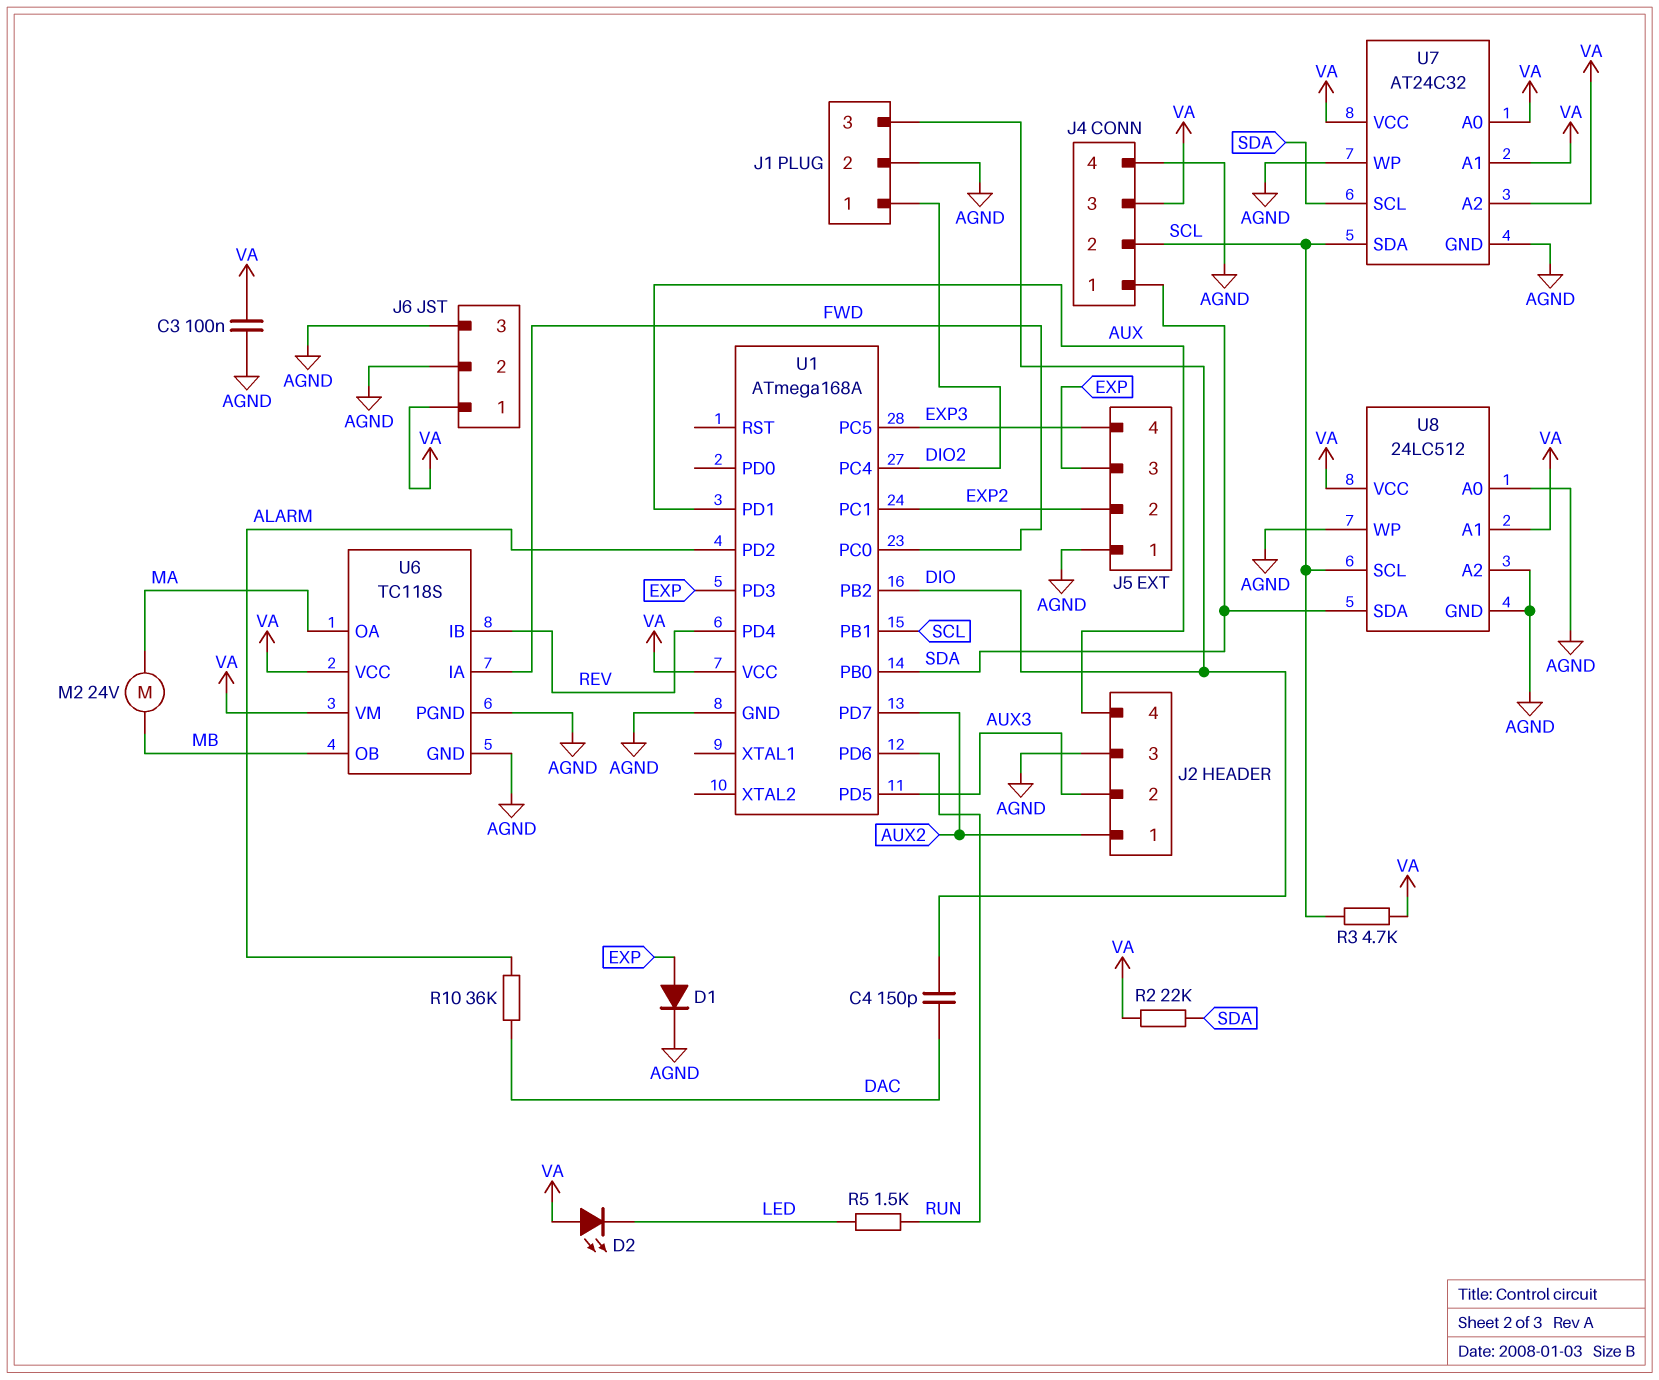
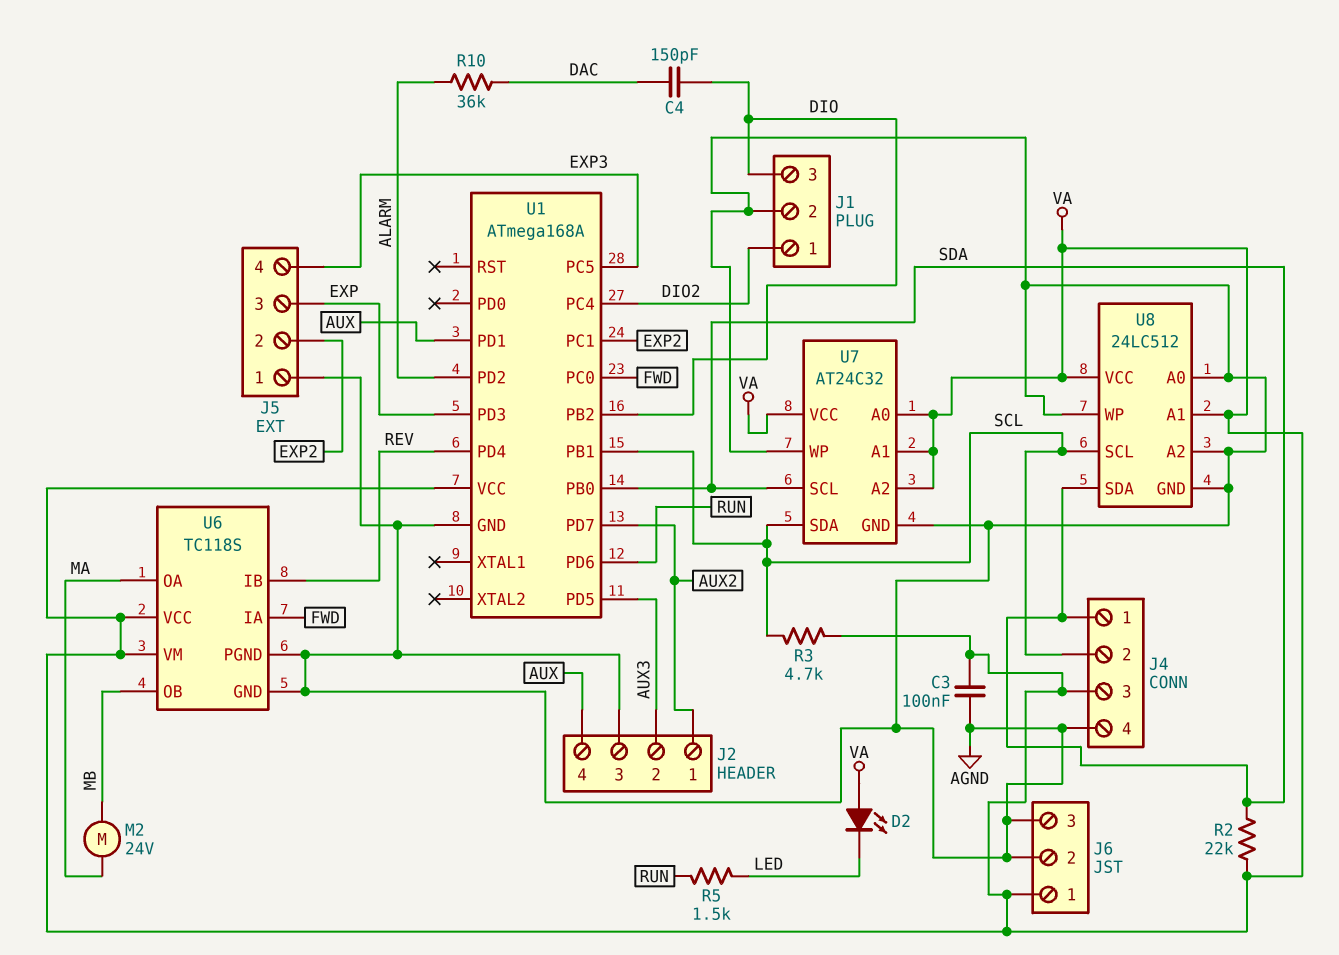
D1: diode (A EXP, K AGND) -> none

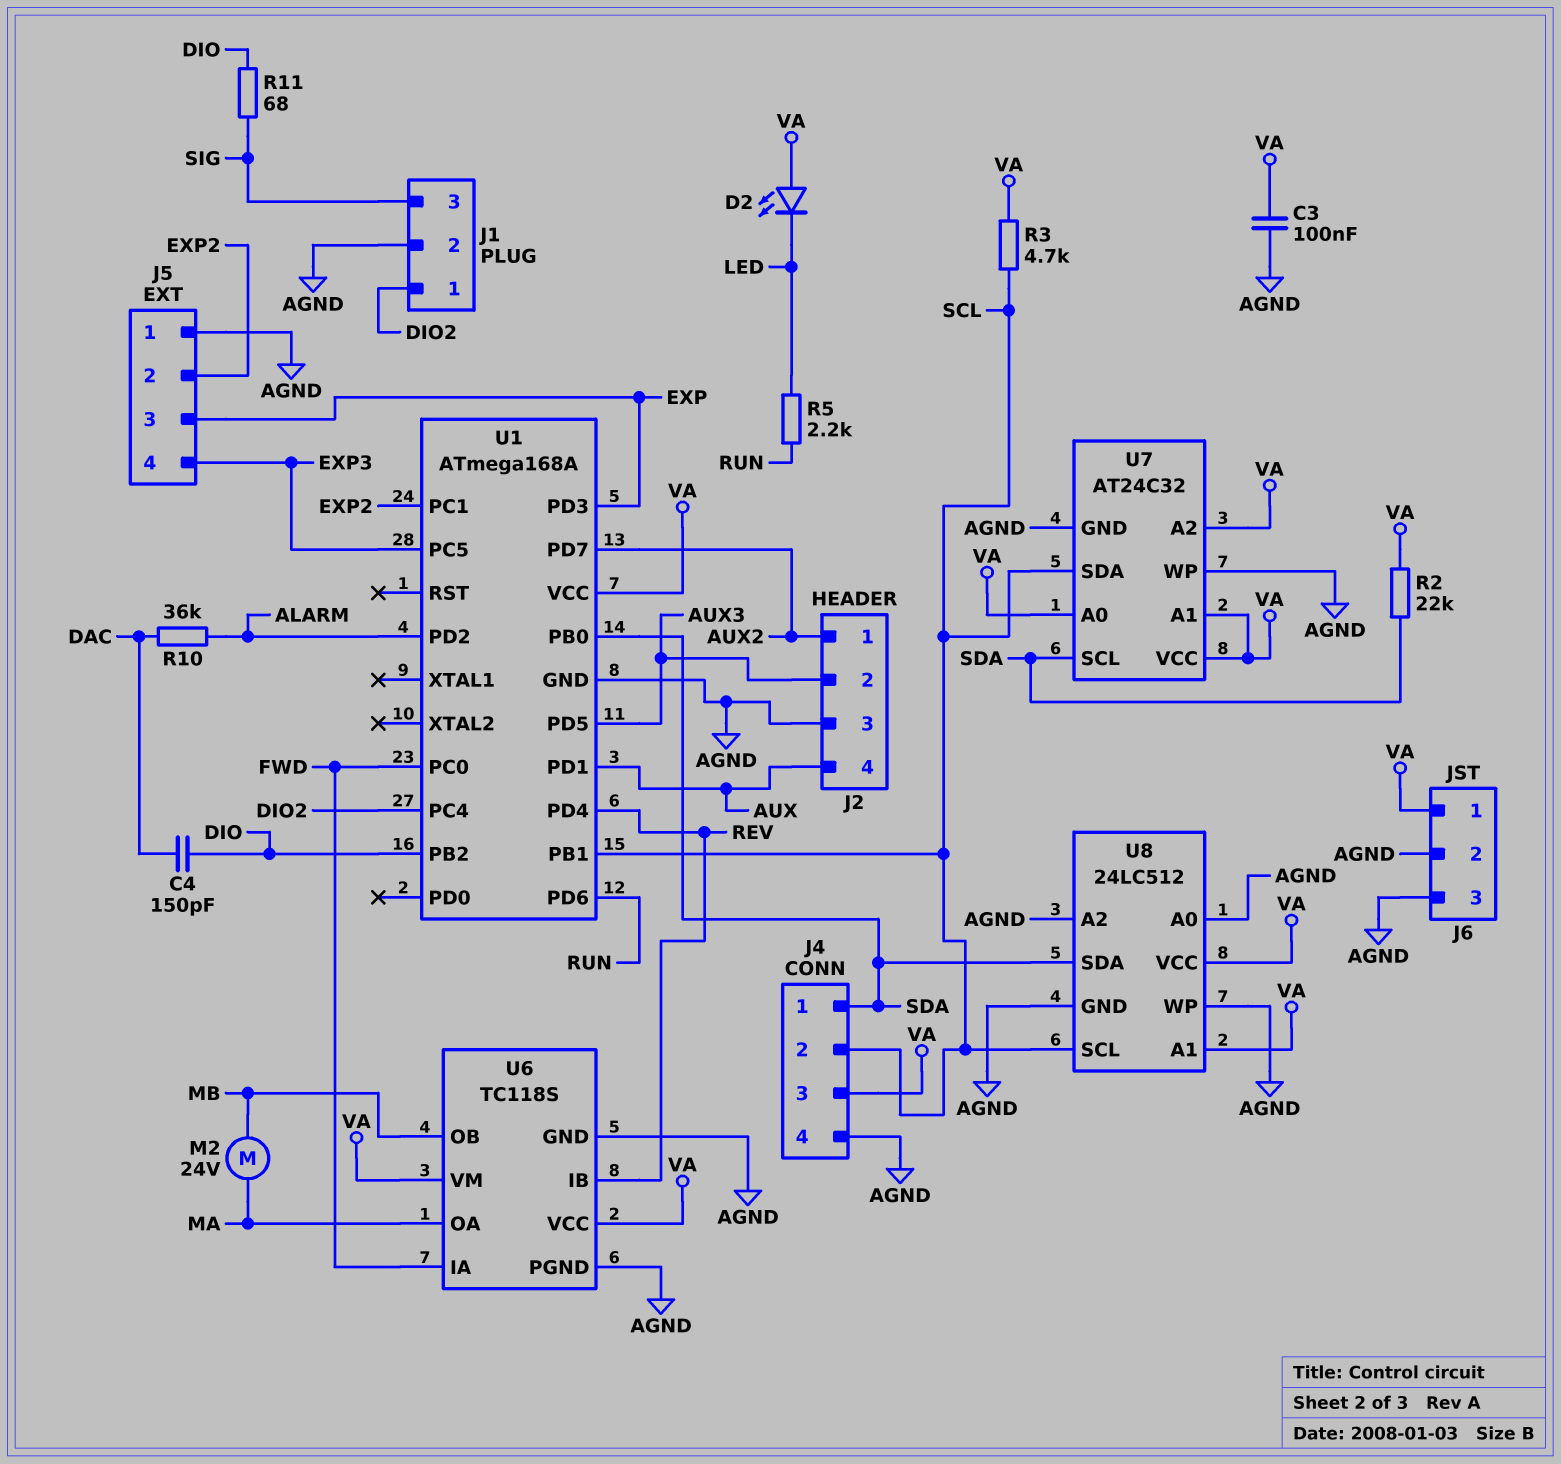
J1 pin 3: DIO -> SIG
R5: 1.5k (LED, RUN) -> 2.2k (LED, RUN)
R11: none -> 68 (DIO, SIG)

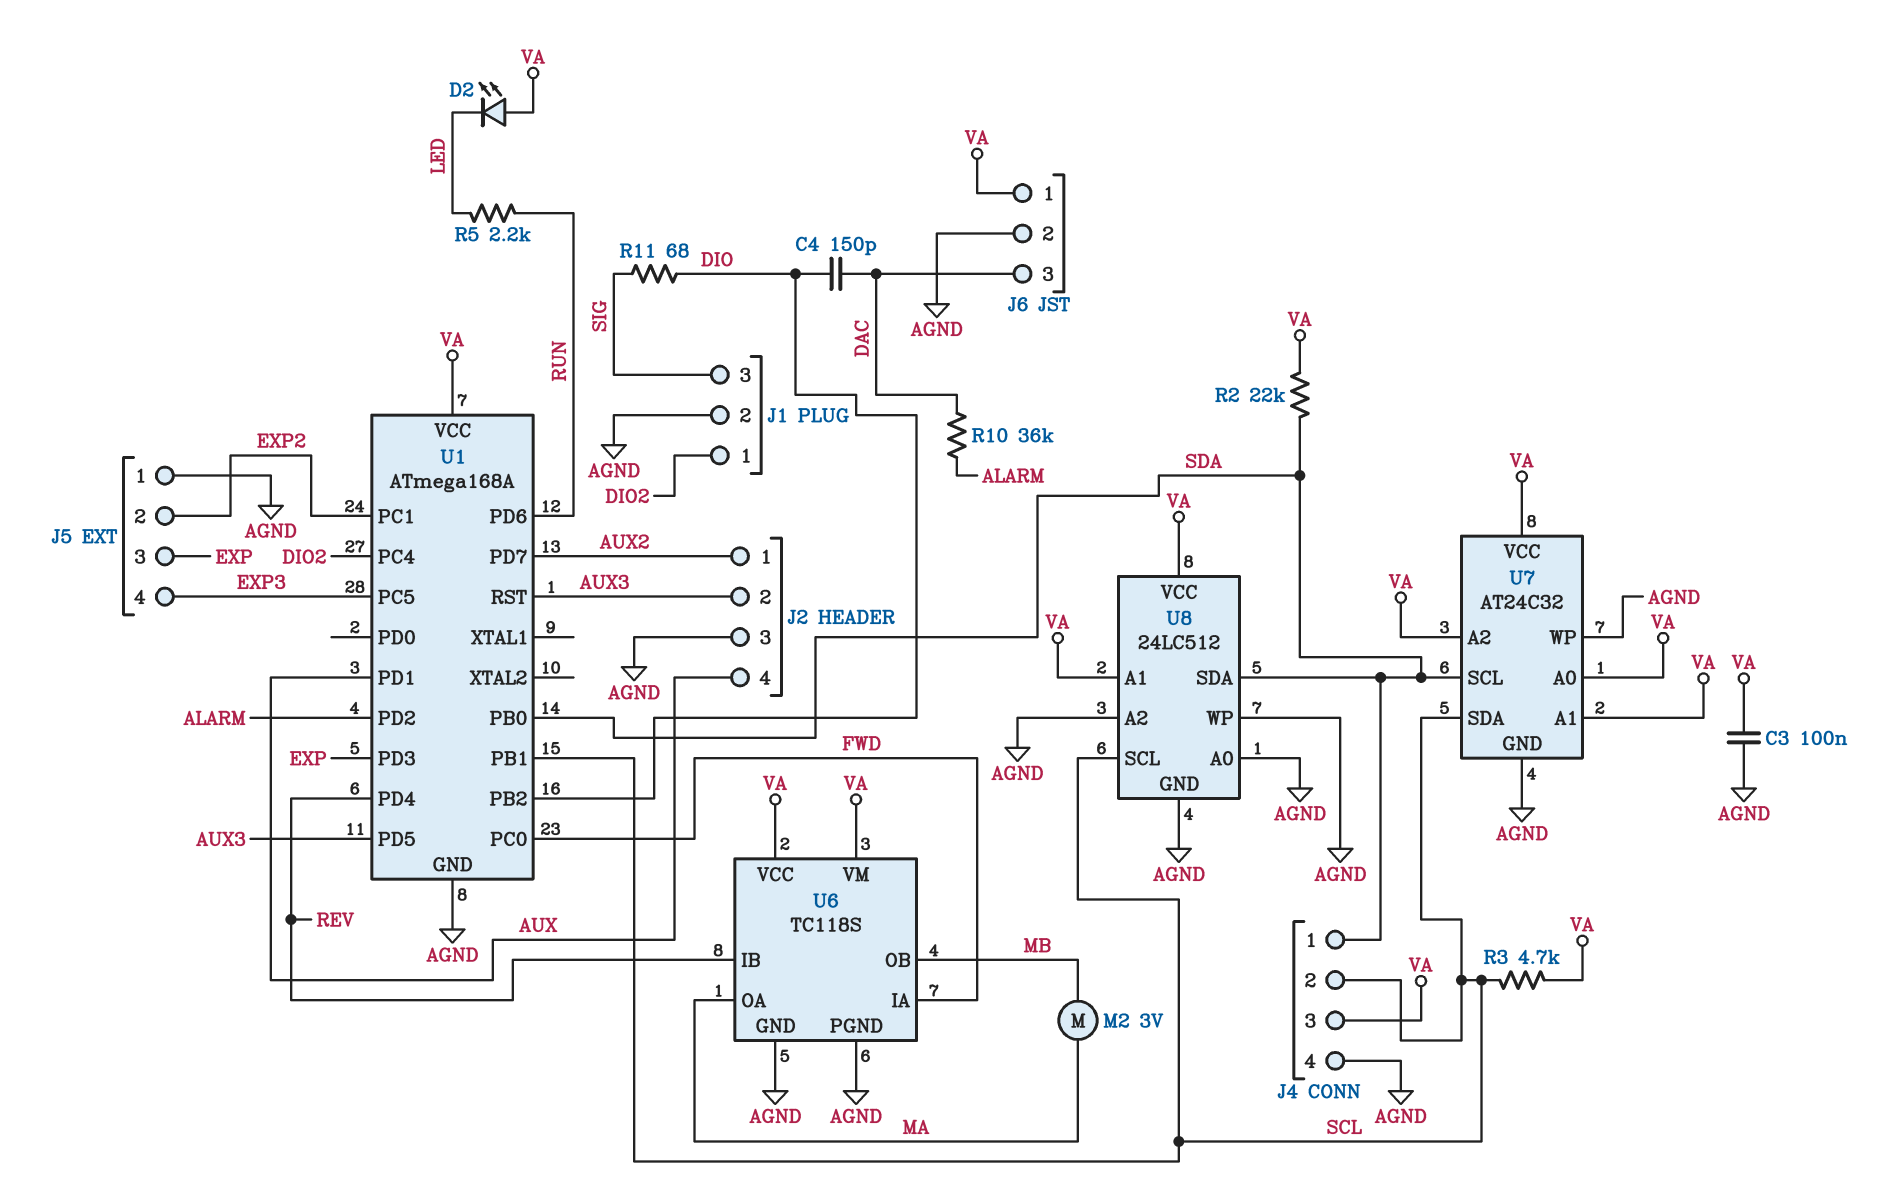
J6 pin 3: AGND -> DAC
M2: motor 24V (MA, MB) -> motor 3V (MA, MB)
U1 pin RST: none -> AUX3

